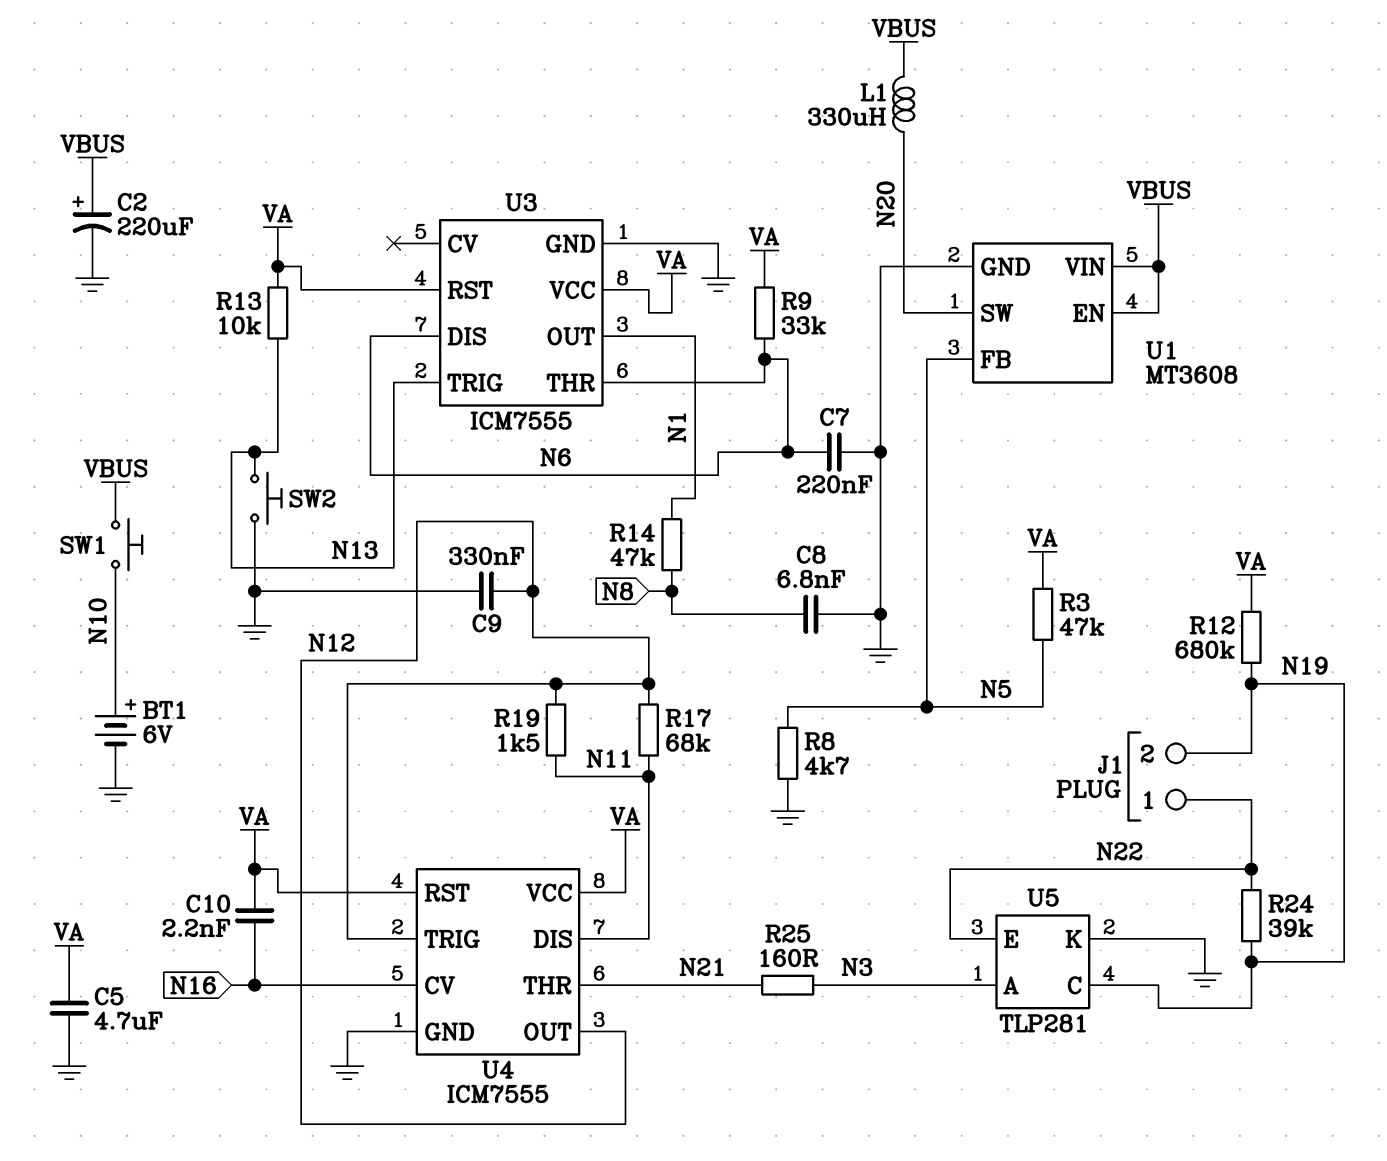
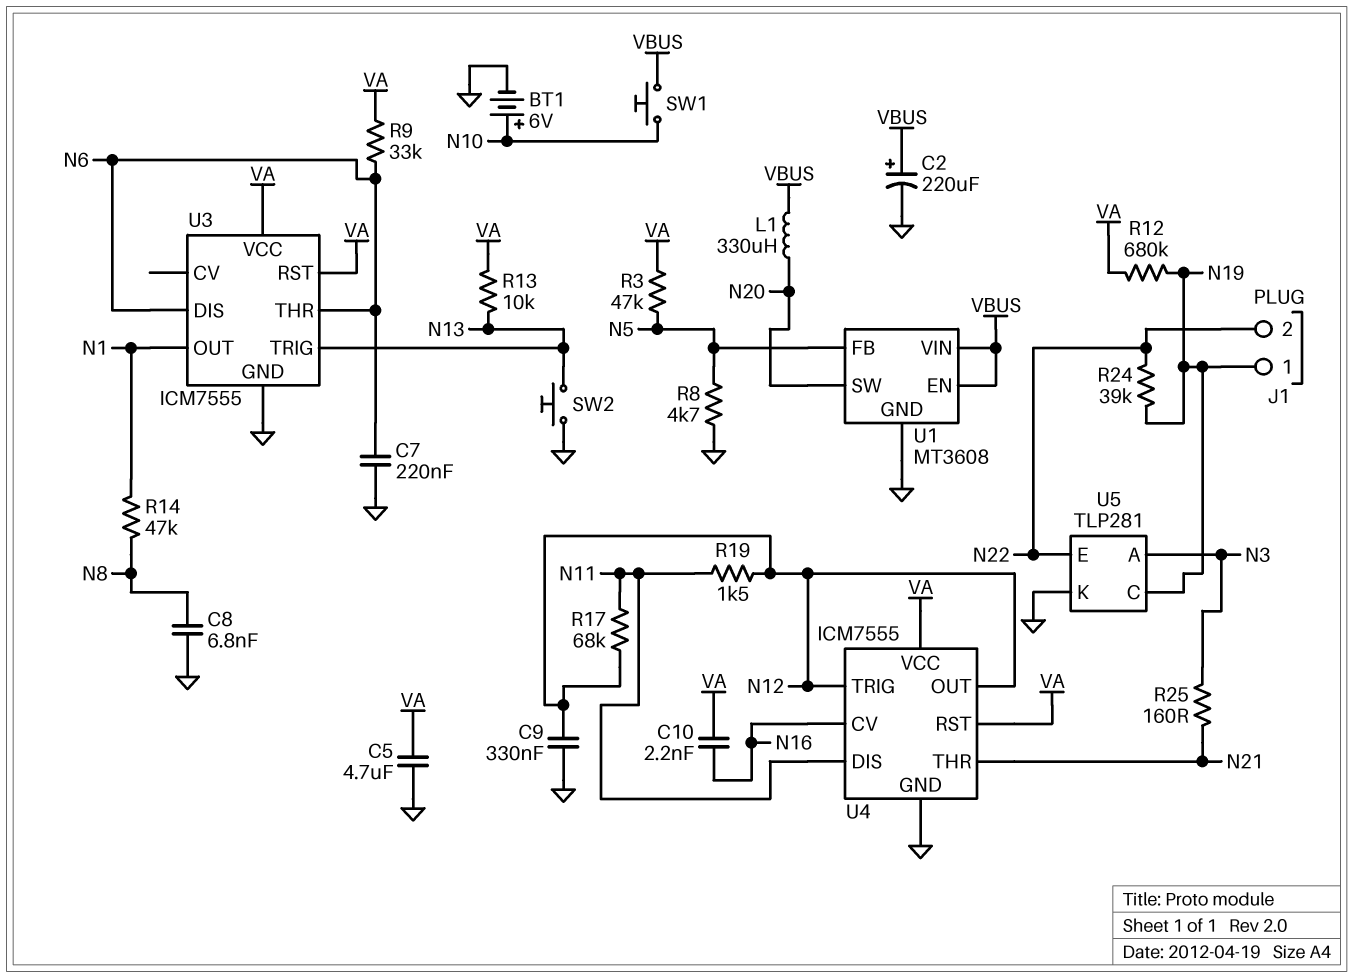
J1 pin 1: N22 -> N19
J1 pin 2: N19 -> N22

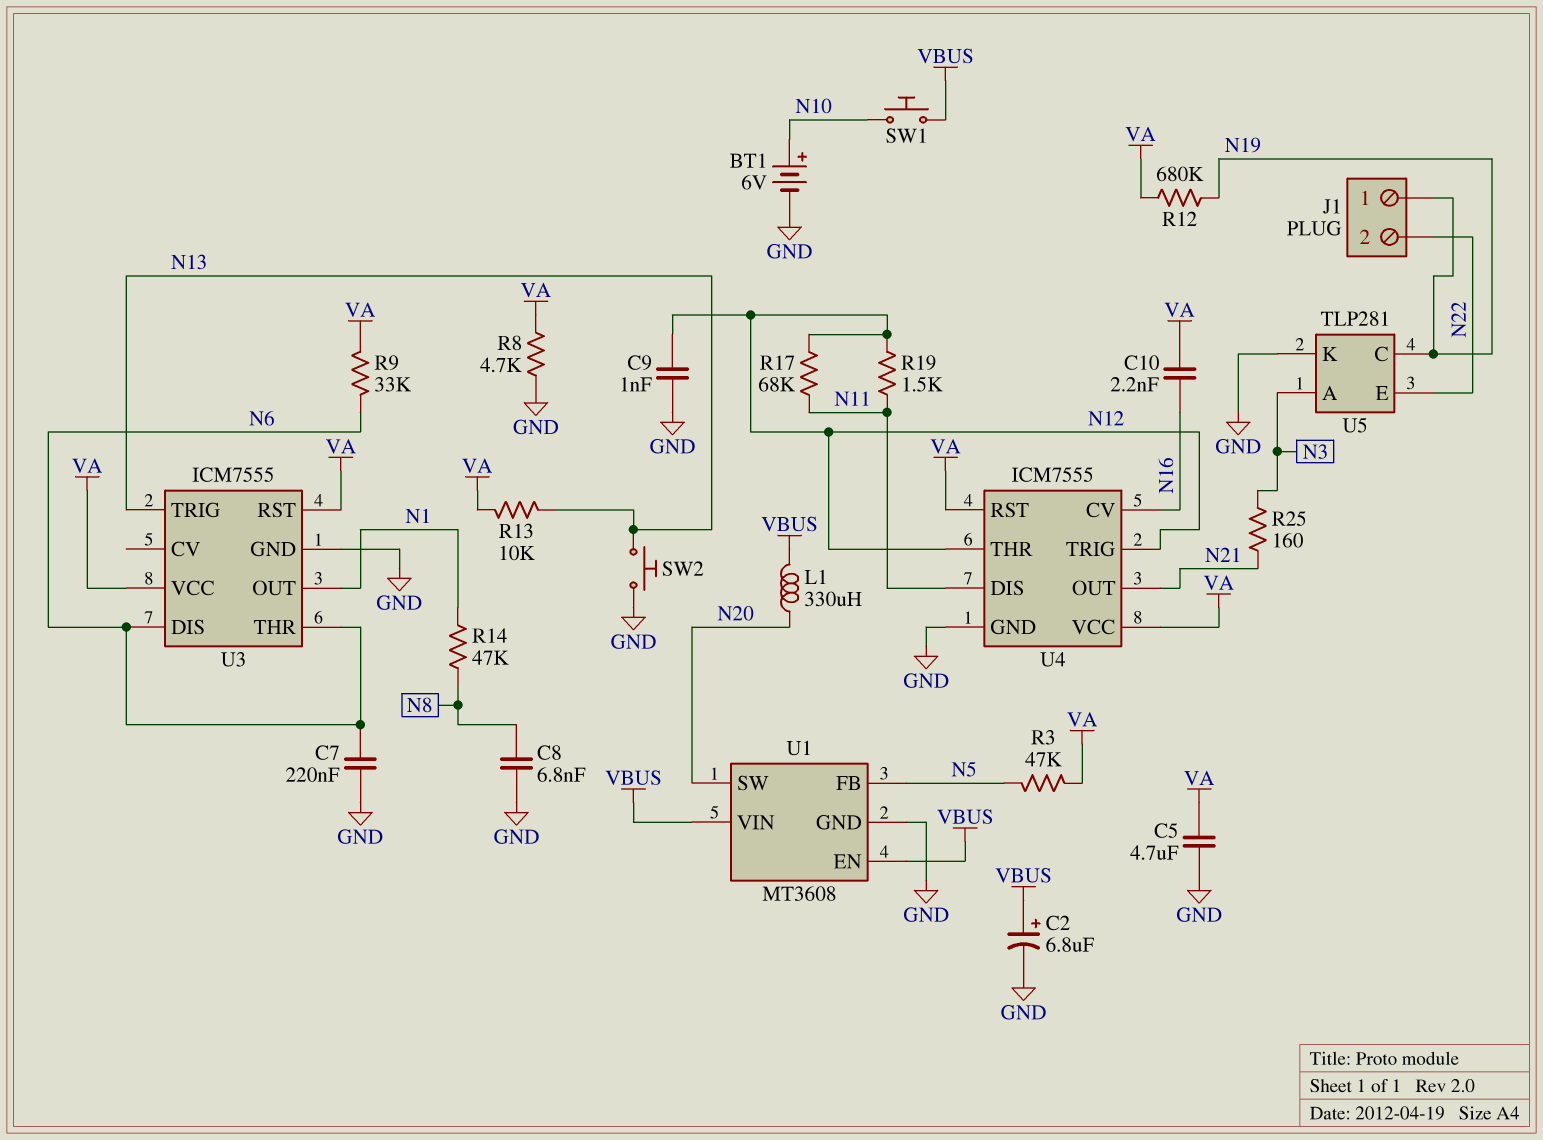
C2: 220uF (plus VBUS, minus GND) -> 6.8uF (plus VBUS, minus GND)
C9: 330nF (GND, N12) -> 1nF (GND, N12)
R8: 4.7k (GND, N5) -> 4.7k (GND, VA)
R24: 39k (N19, N22) -> none
U4 pin OUT: N12 -> N21
U4 pin THR: N21 -> N12

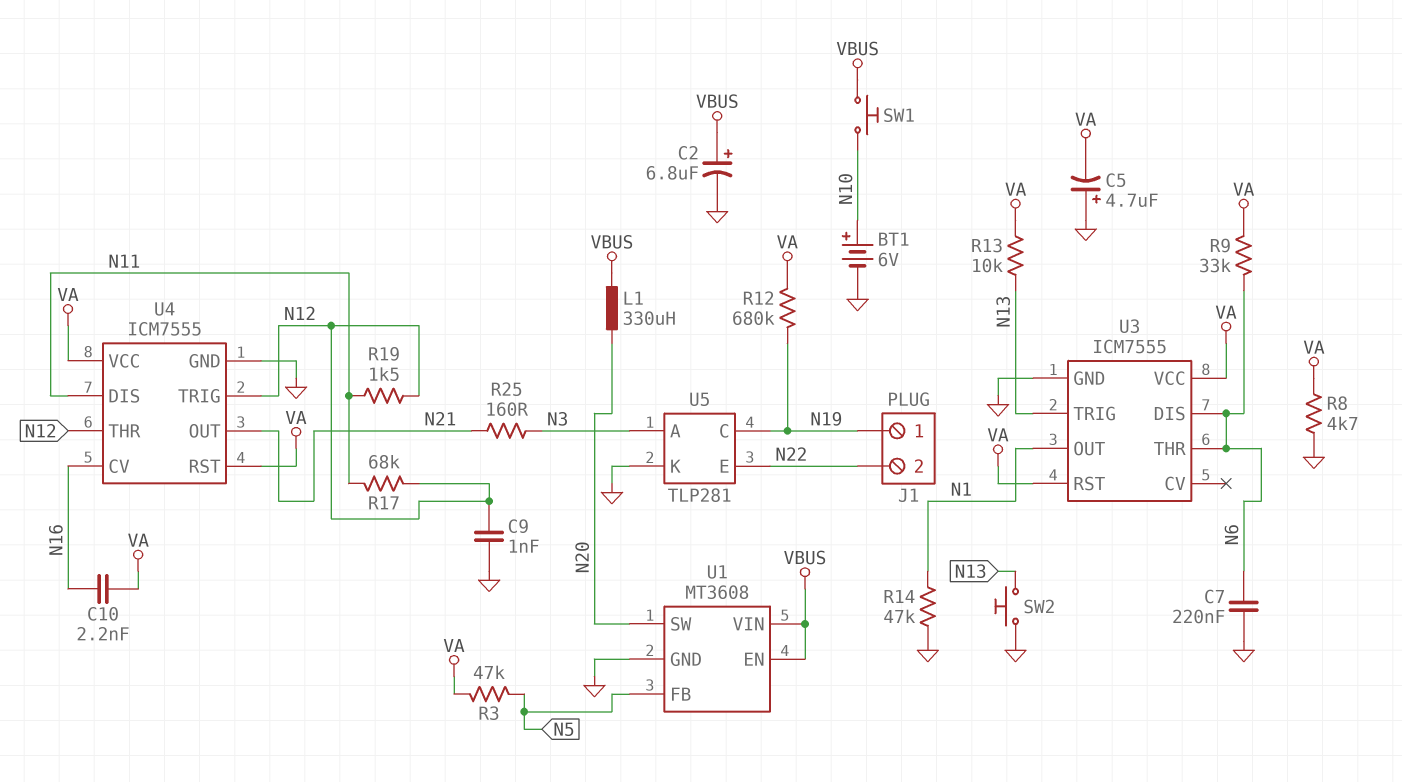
C5: 4.7uF (GND, VA) -> 4.7uF (plus GND, minus VA)
C8: 6.8nF (GND, N8) -> none
R14: 47k (N1, N8) -> 47k (GND, N1)

